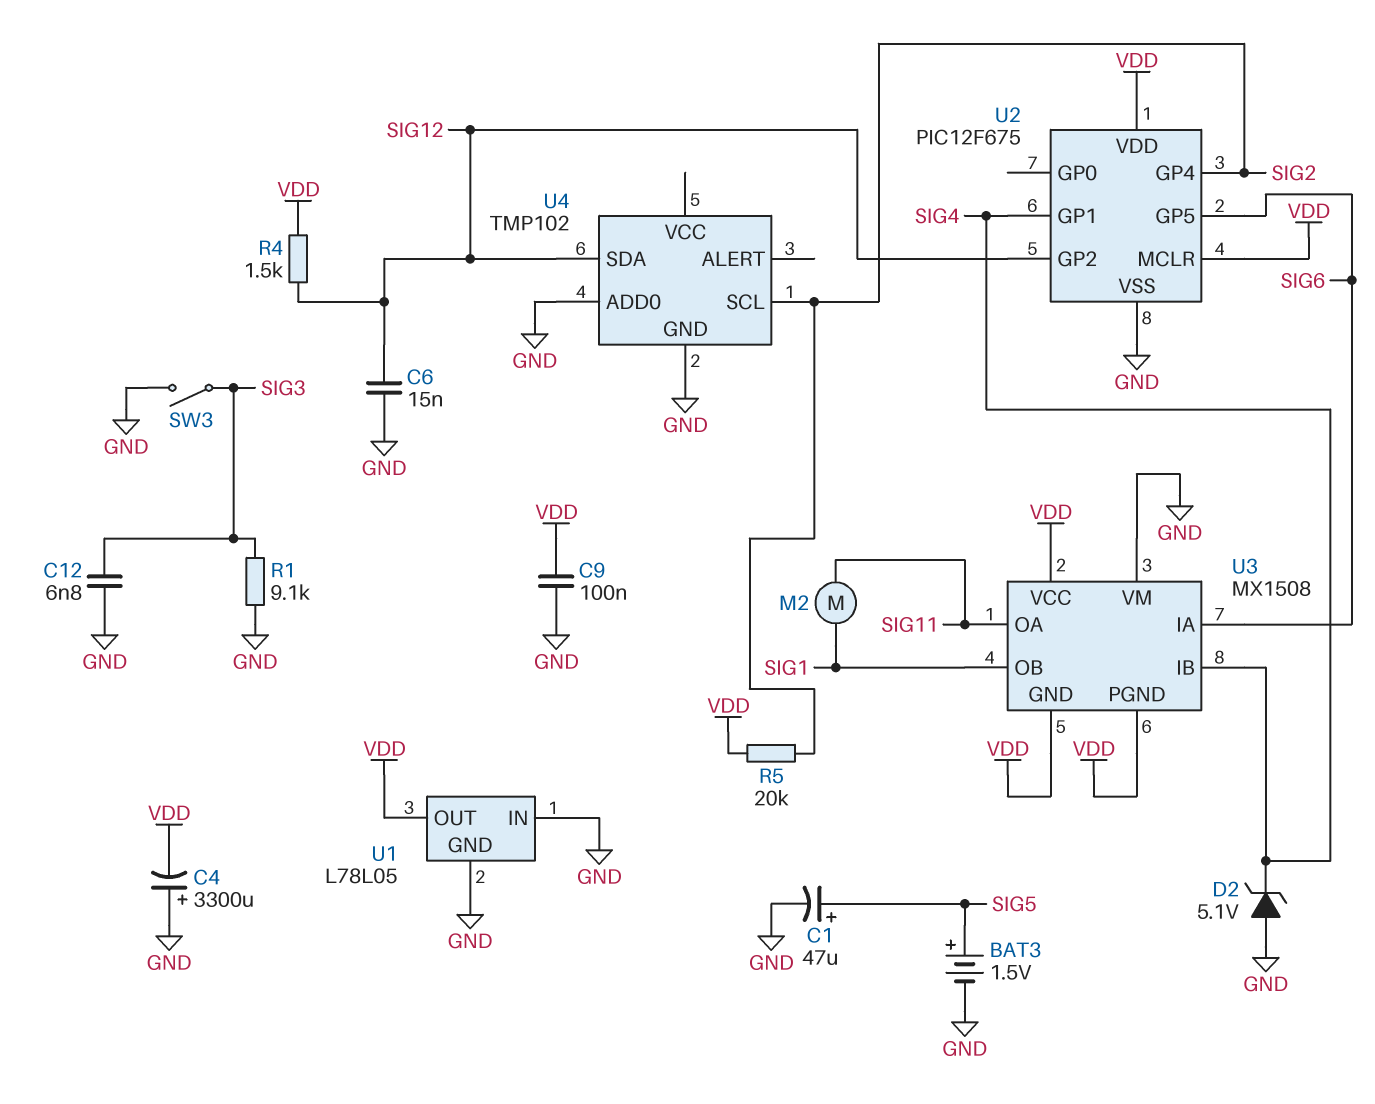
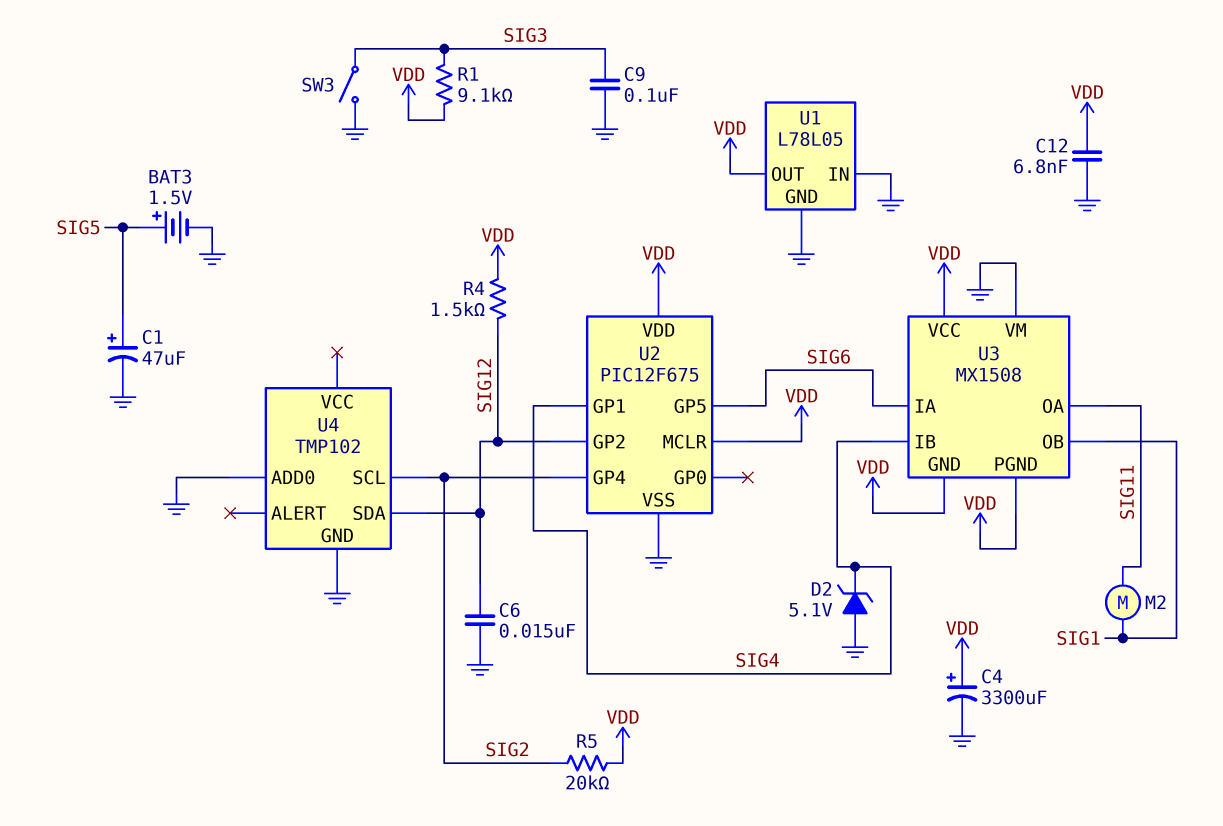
C4: 3300uF (plus GND, minus VDD) -> 3300uF (plus VDD, minus GND)
C9: 100nF (GND, VDD) -> 100nF (GND, SIG3)
C12: 6.8nF (GND, SIG3) -> 6.8nF (GND, VDD)
R1: 9.1k (GND, SIG3) -> 9.1k (SIG3, VDD)

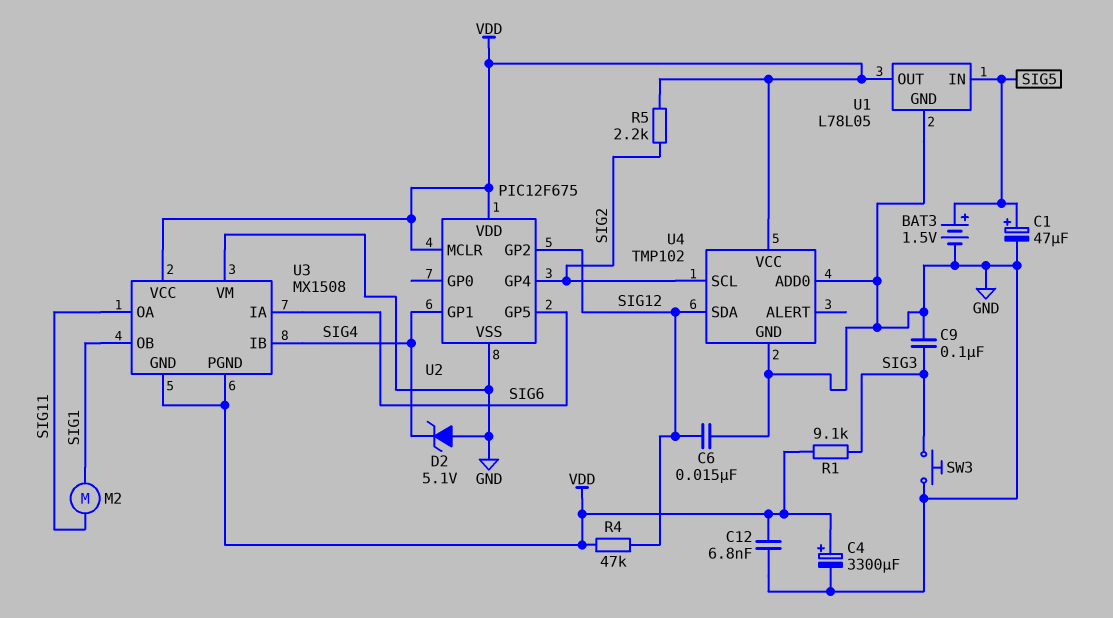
R4: 1.5k (SIG12, VDD) -> 47k (SIG12, VDD)
R5: 20k (SIG2, VDD) -> 2.2k (SIG2, VDD)
SW3: switch (GND, SIG3) -> button (GND, SIG3)
U1 pin IN: GND -> SIG5
U4 pin VCC: none -> VDD

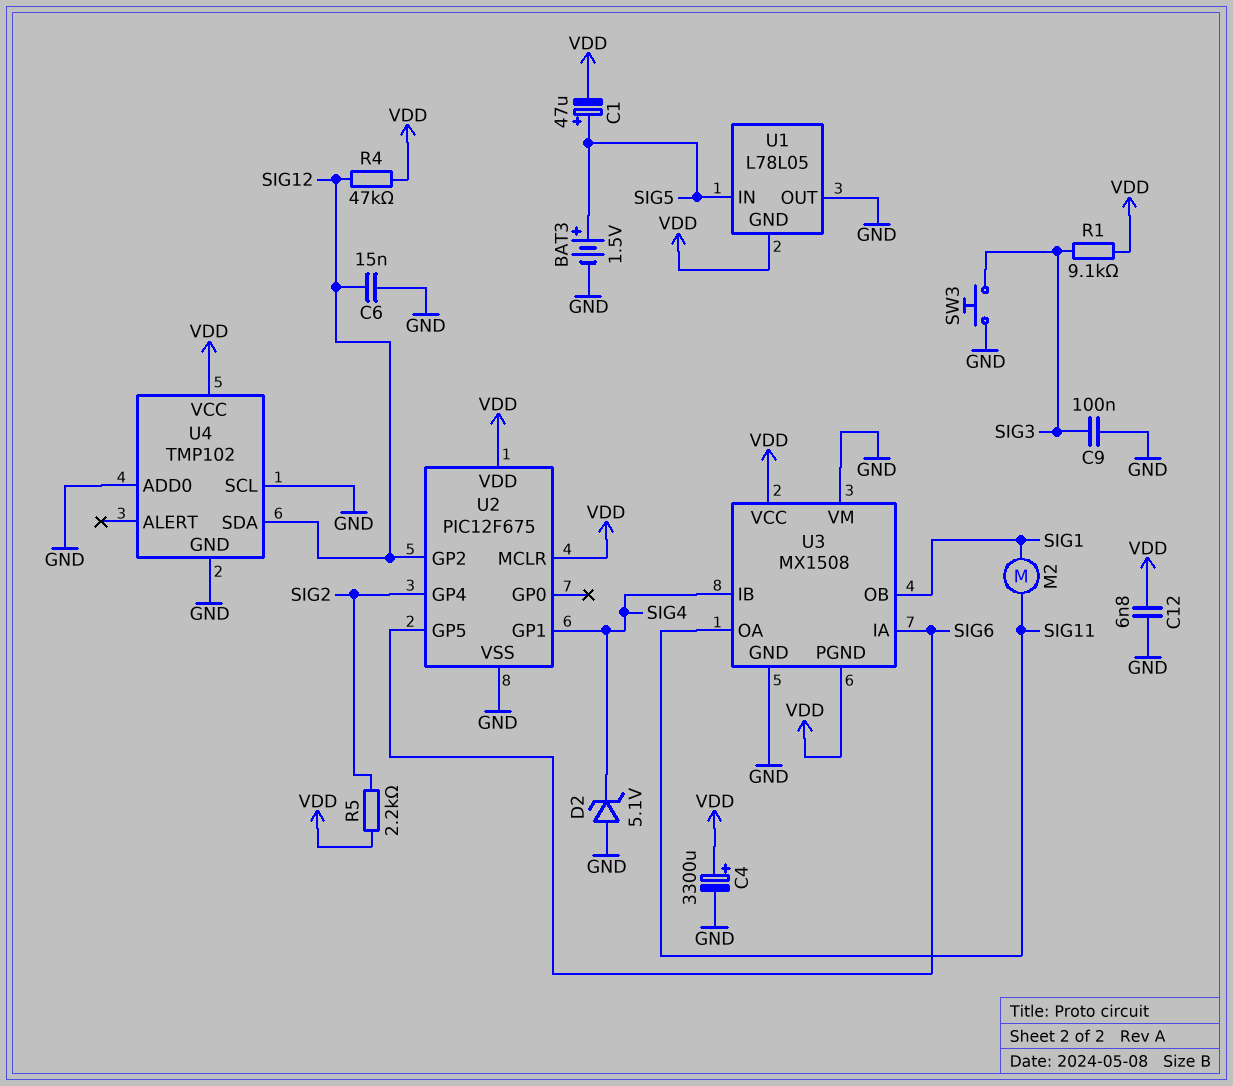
C1: 47uF (plus SIG5, minus GND) -> 47uF (plus SIG5, minus VDD)
U1 pin GND: GND -> VDD
U1 pin OUT: VDD -> GND
U3 pin GND: VDD -> GND
U4 pin SCL: SIG2 -> GND

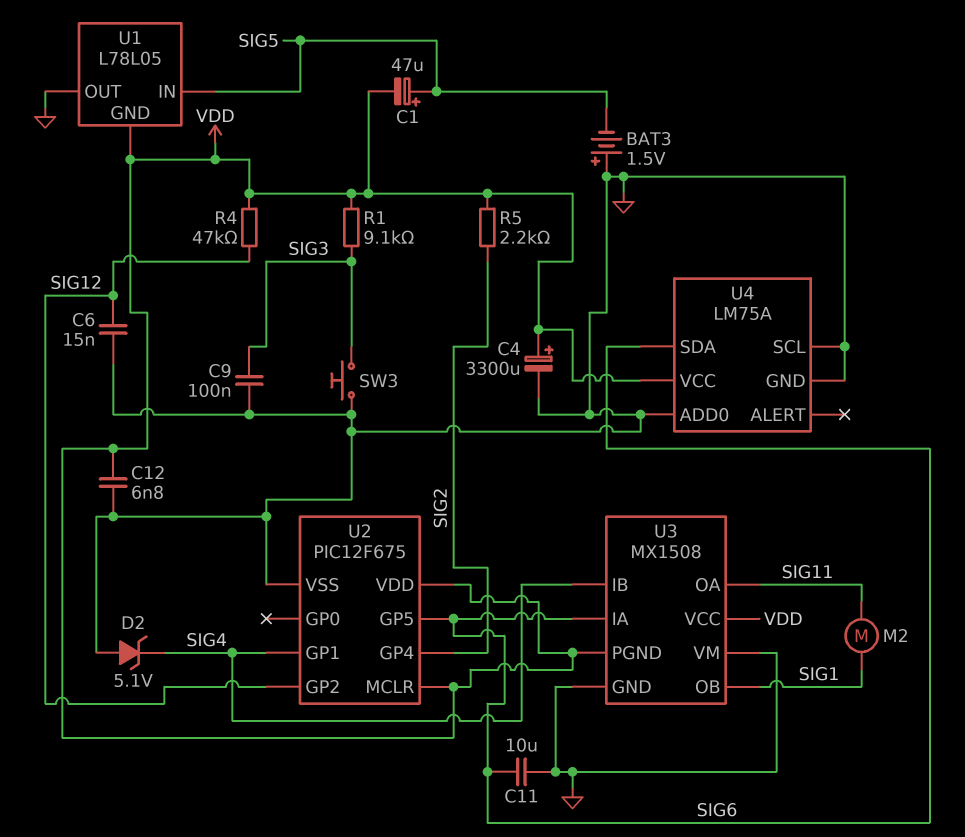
BAT3: 1.5V (plus SIG5, minus GND) -> 1.5V (plus GND, minus SIG5)
C11: none -> 10uF (GND, SIG6)
U4: TMP102 -> LM75A
U4 pin SDA: SIG12 -> SIG6

